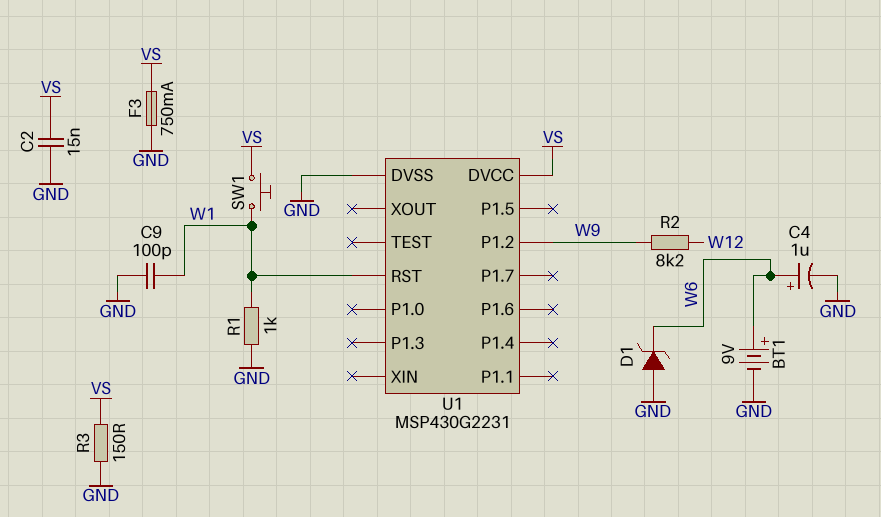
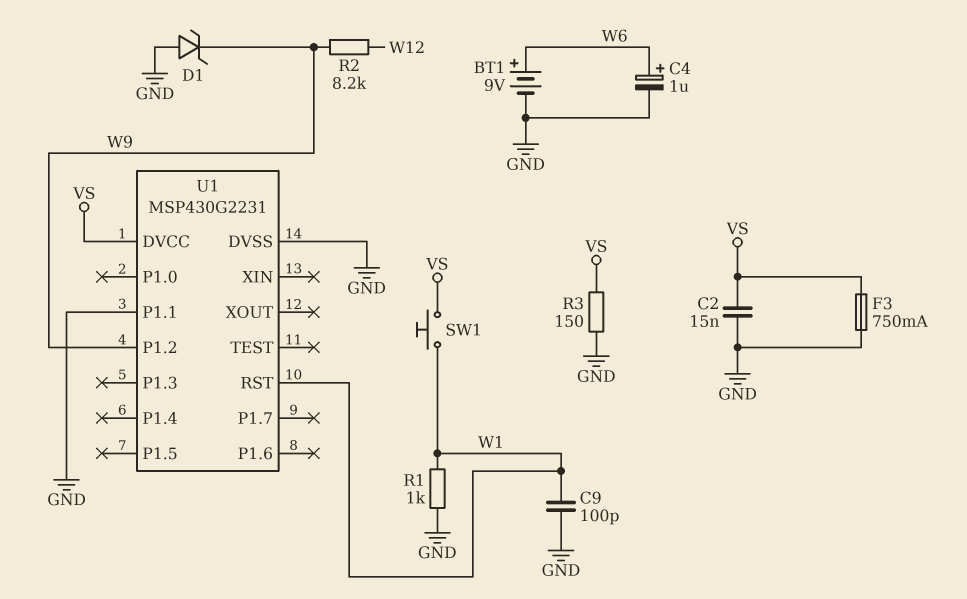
D1: zener (A GND, K W6) -> zener (A GND, K W9)
U1 pin P1.1: none -> GND

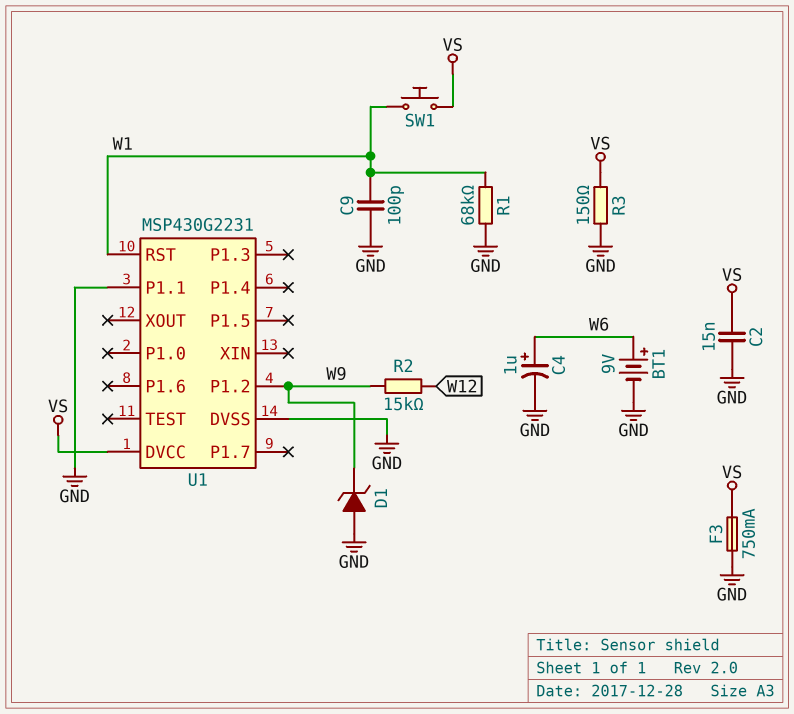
R1: 1k (GND, W1) -> 68k (GND, W1)
R2: 8.2k (W9, W12) -> 15k (W9, W12)

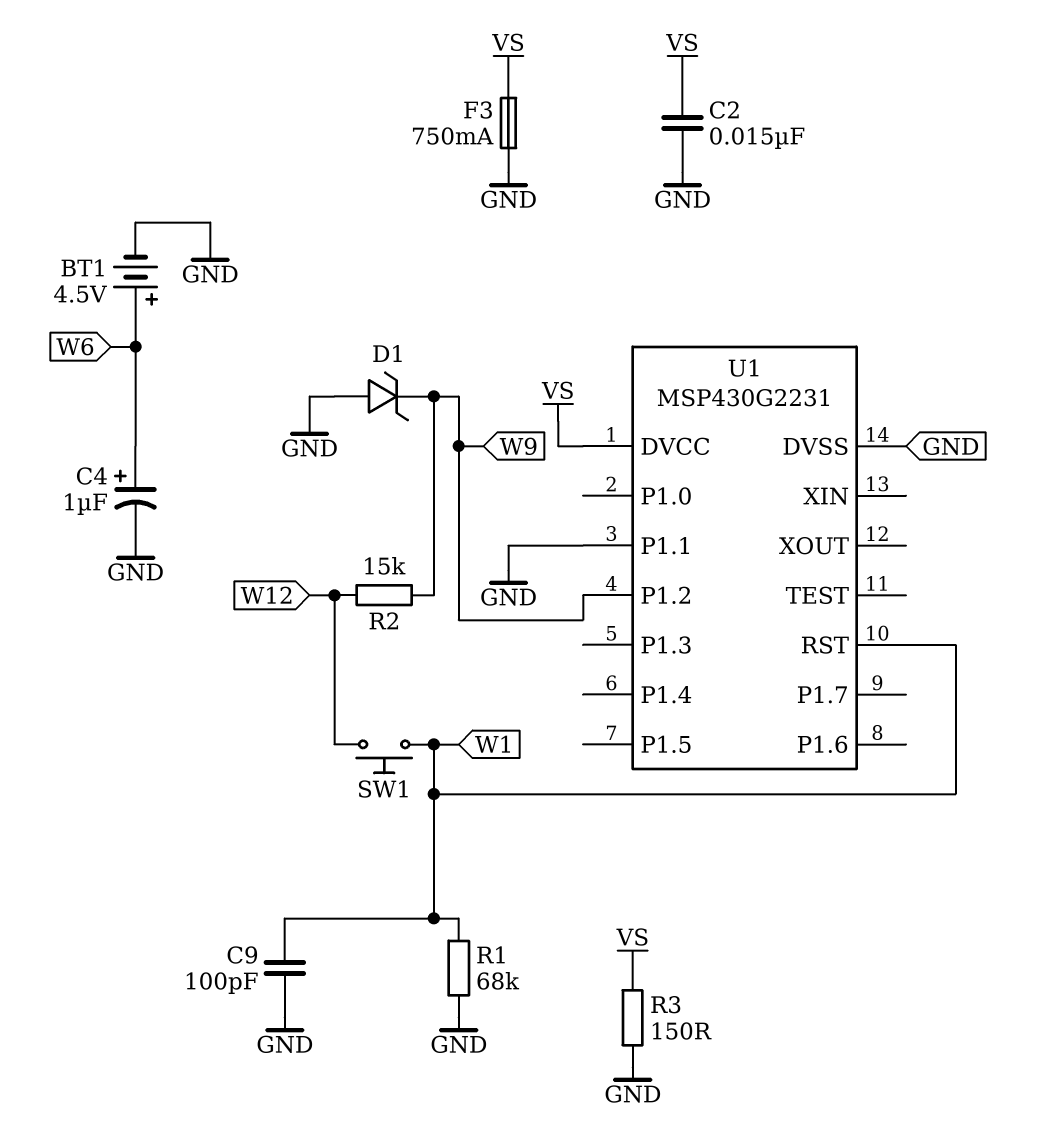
BT1: 9V (plus W6, minus GND) -> 4.5V (plus W6, minus GND)
SW1: button (VS, W1) -> button (W1, W12)

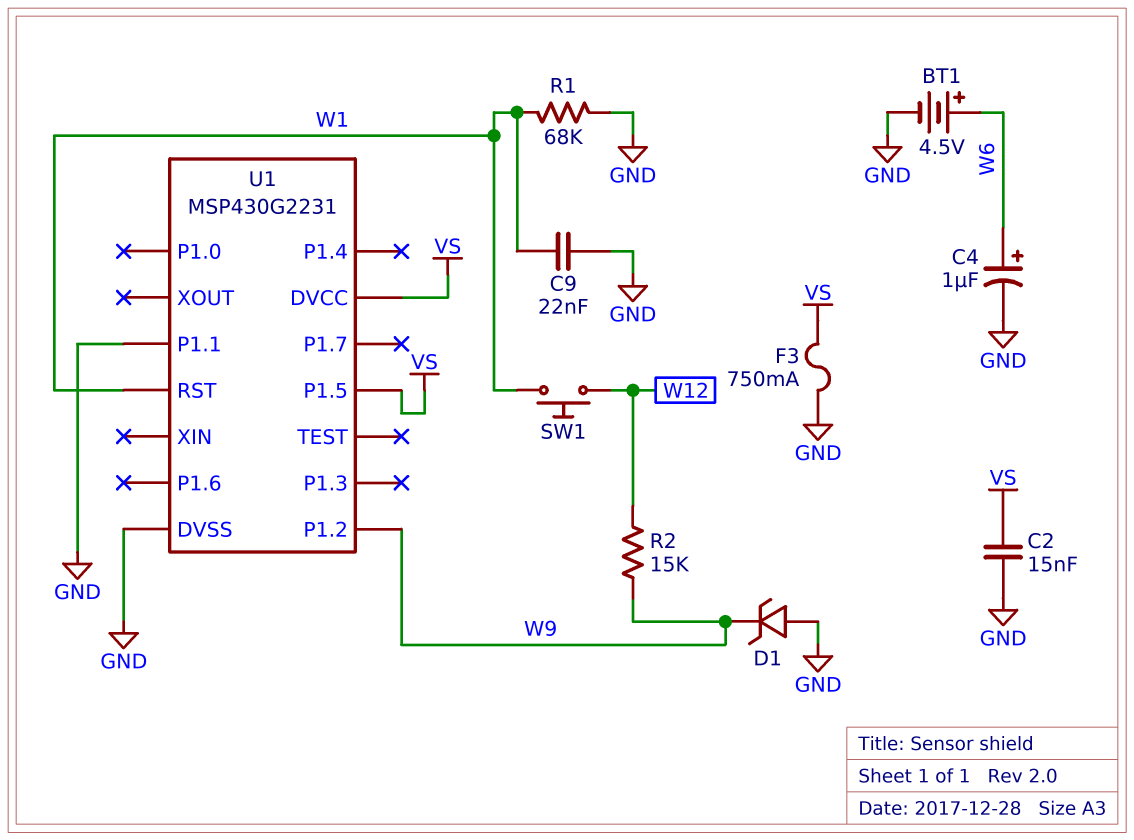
C9: 100pF (GND, W1) -> 22nF (GND, W1)
R3: 150 (GND, VS) -> none
U1 pin P1.5: none -> VS

